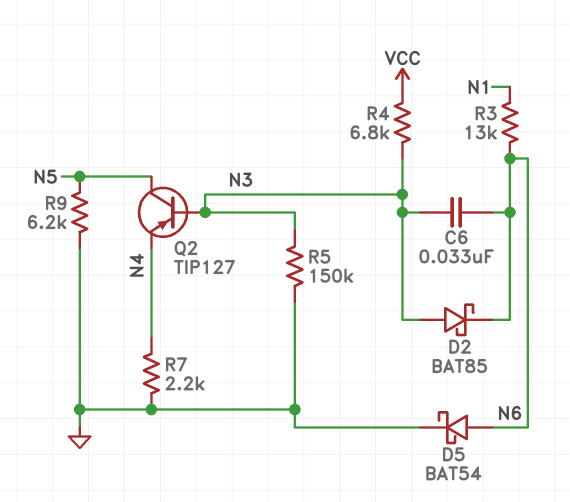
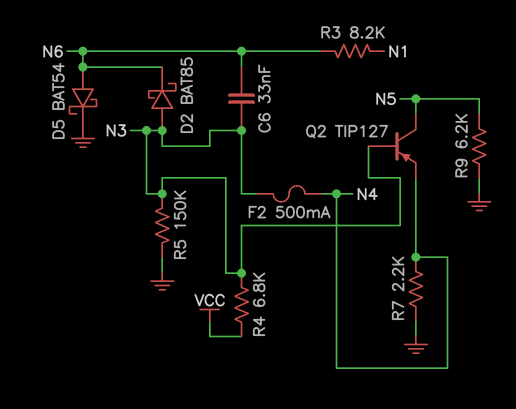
F2: none -> 500mA (N3, N4)
R3: 13k (N1, N6) -> 8.2k (N1, N6)

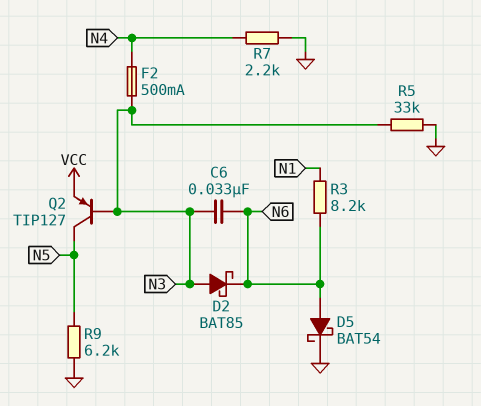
Q2: PNP TIP127 (B N3, C N5, E N4) -> PNP TIP127 (B N3, C N5, E VCC)
R4: 6.8k (N3, VCC) -> none
R5: 150k (GND, N3) -> 33k (GND, N3)

